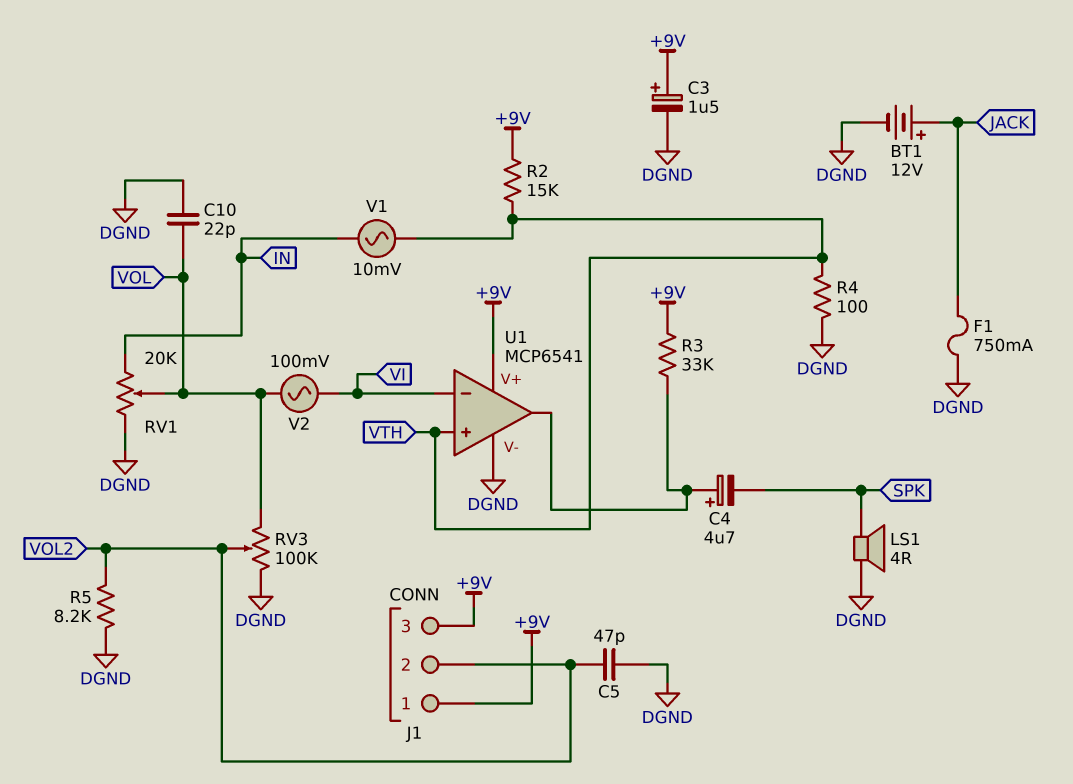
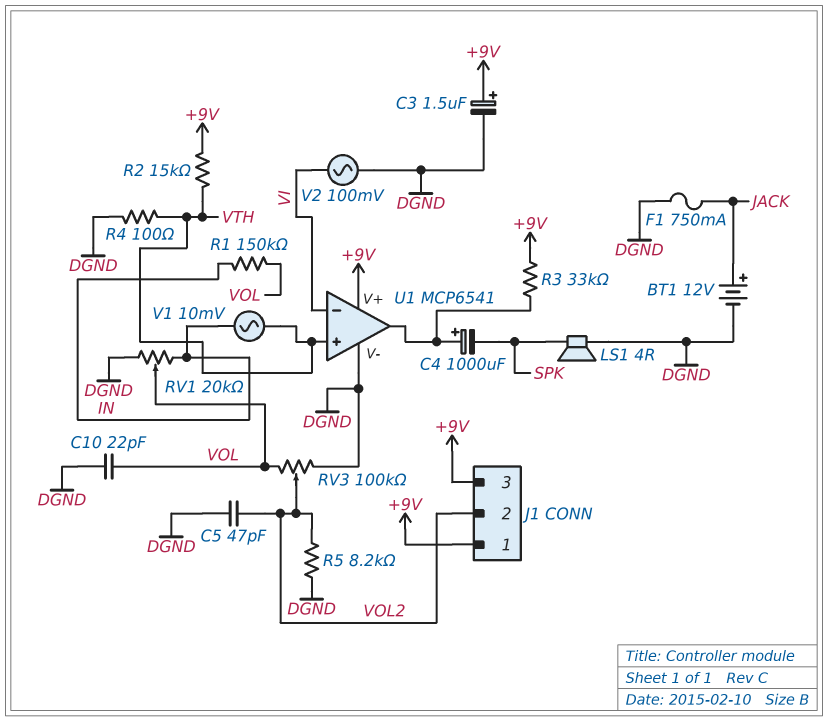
C4: 4.7uF (plus U1/out, minus SPK) -> 1000uF (plus U1/out, minus SPK)
R1: none -> 150k (IN, VOL)
V2: AC 100mV (VI, VOL) -> AC 100mV (DGND, VI)

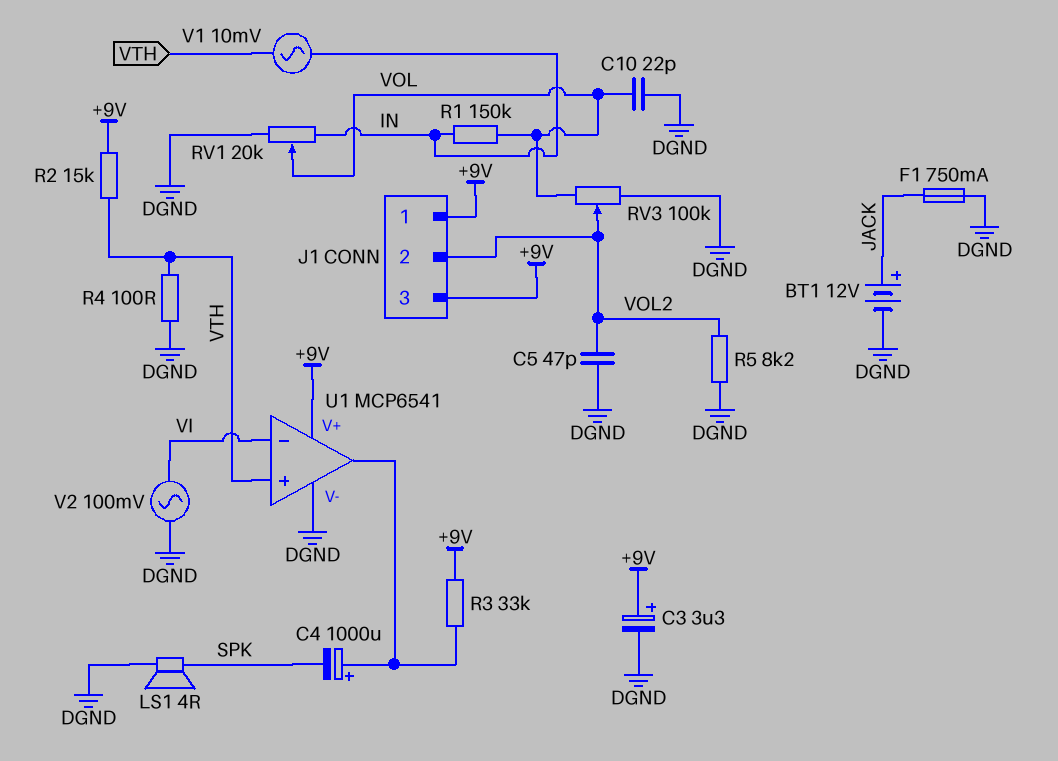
C3: 1.5uF (plus +9V, minus DGND) -> 3.3uF (plus +9V, minus DGND)

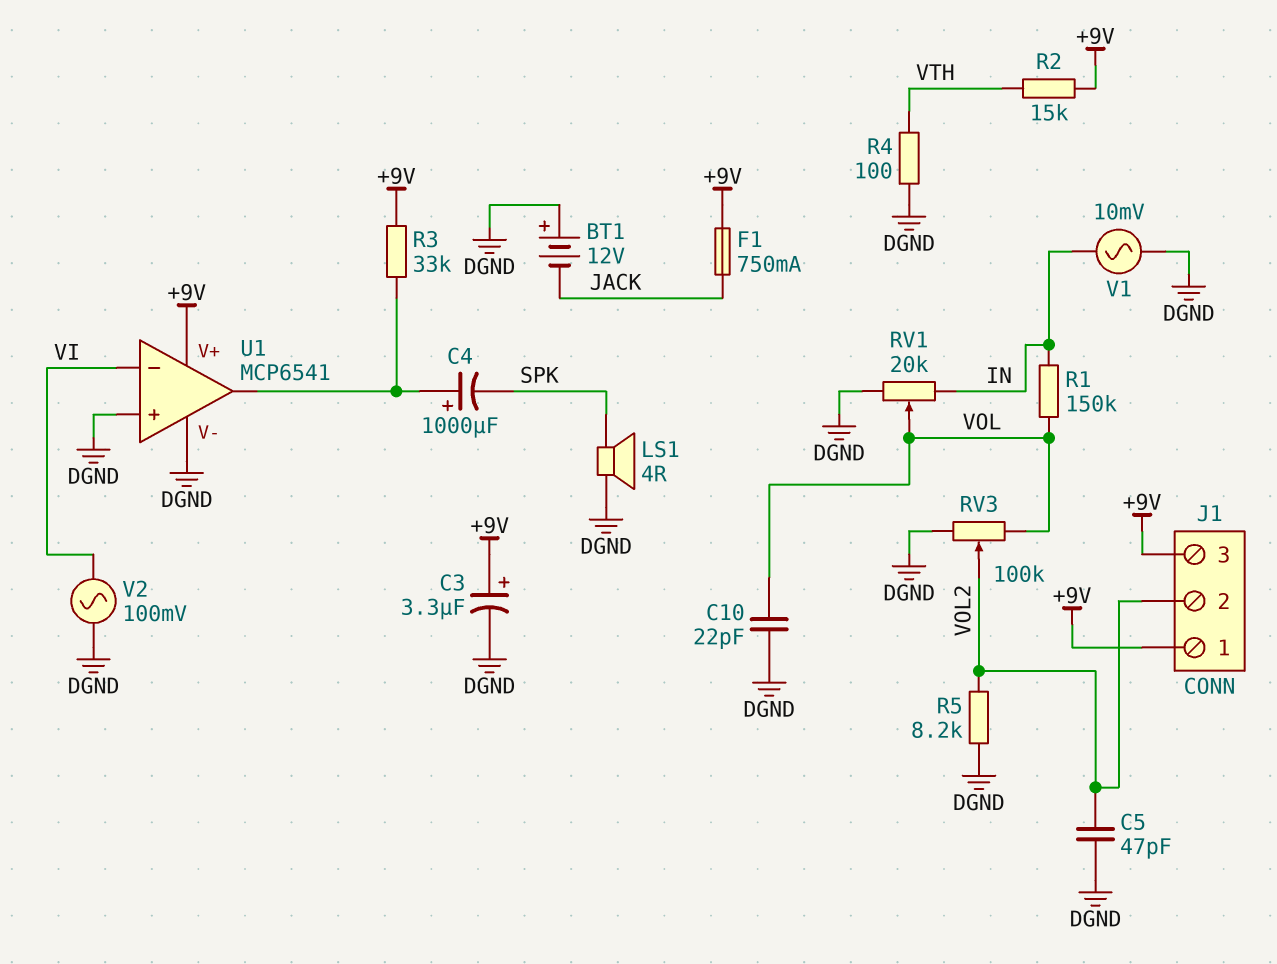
BT1: 12V (plus JACK, minus DGND) -> 12V (plus DGND, minus JACK)
F1: 750mA (DGND, JACK) -> 750mA (+9V, JACK)
U1 pin in+: VTH -> DGND
V1: AC 10mV (IN, VTH) -> AC 10mV (DGND, IN)

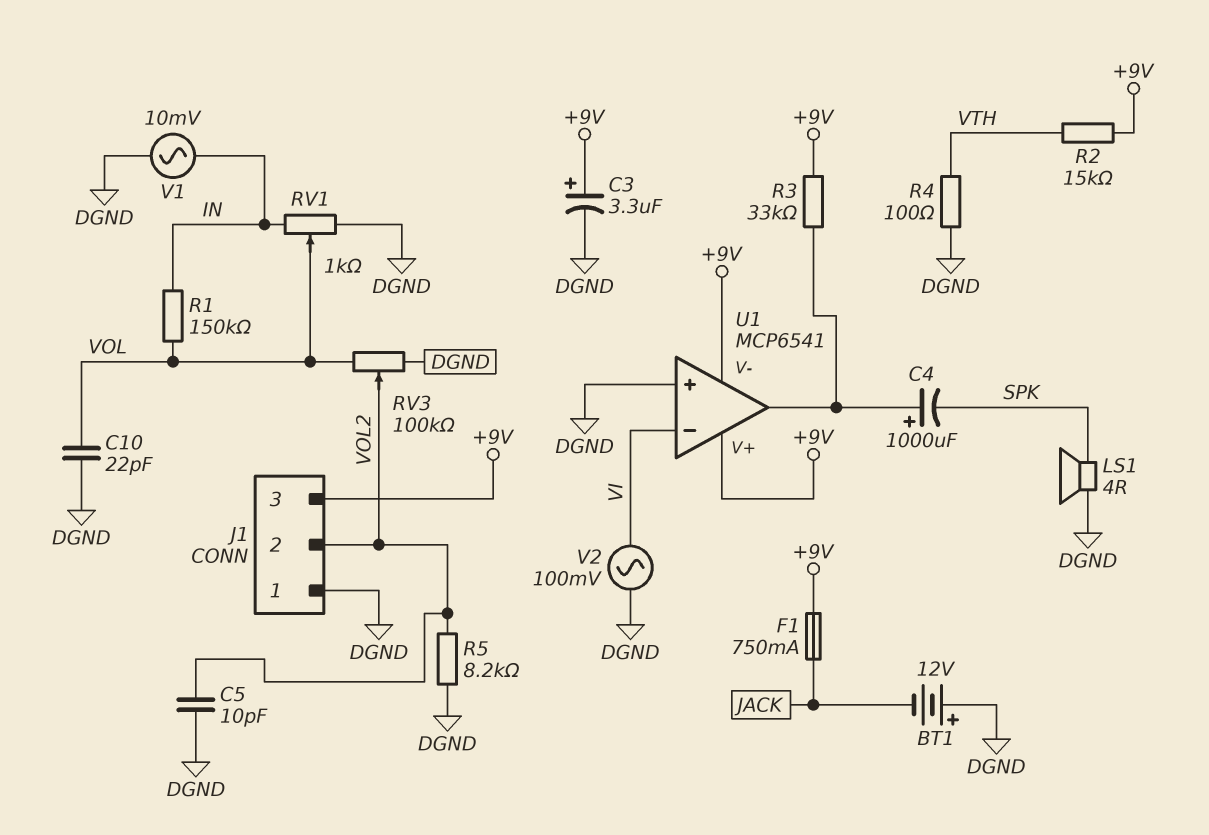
C5: 47pF (DGND, VOL2) -> 10pF (DGND, VOL2)
J1 pin 1: +9V -> DGND
RV1: 20k (DGND, IN, wiper VOL) -> 1k (DGND, IN, wiper VOL)
U1 pin V-: DGND -> +9V

